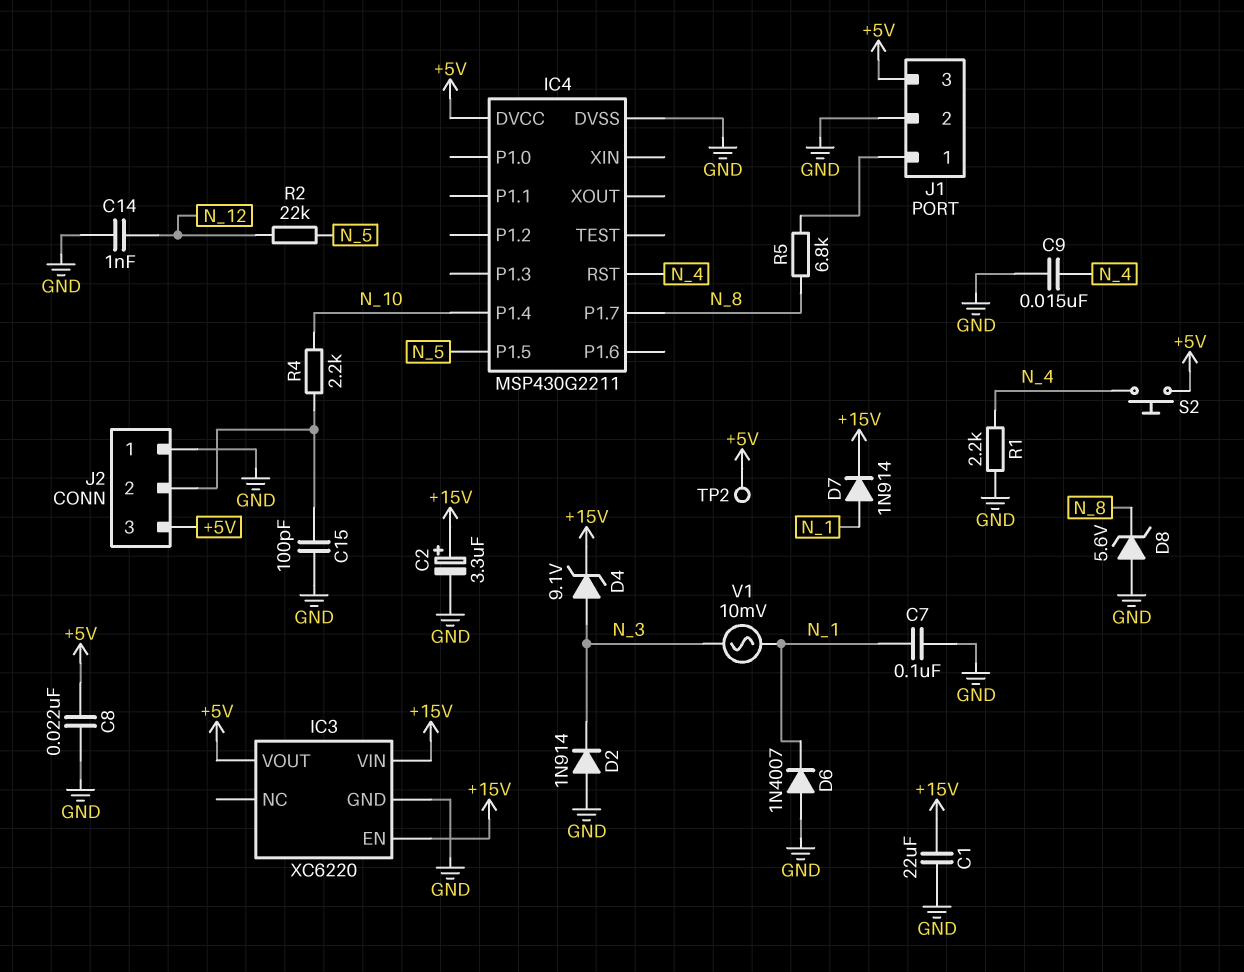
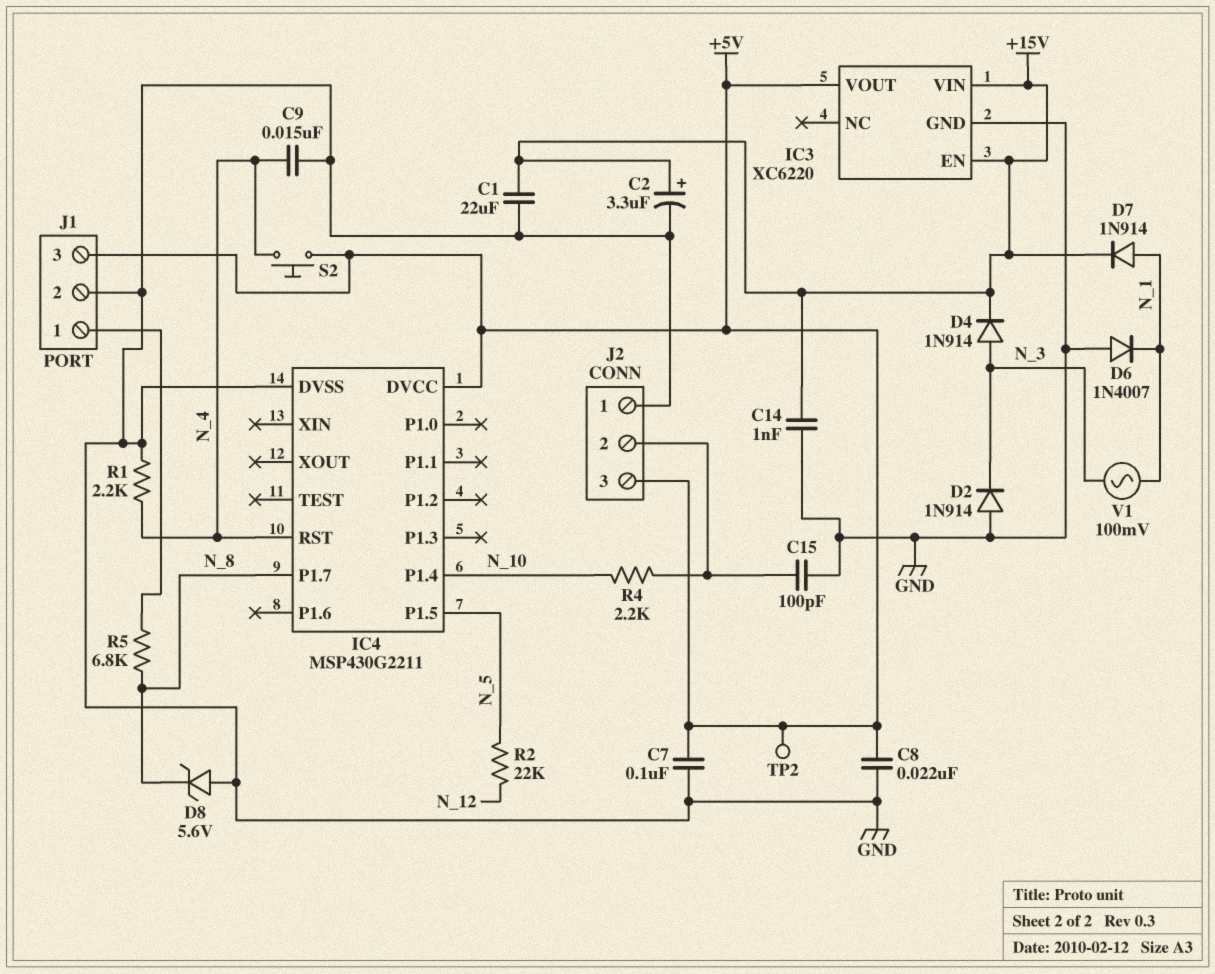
C7: 100nF (GND, N_1) -> 100nF (+5V, GND)
C14: 1nF (GND, N_12) -> 1nF (+15V, GND)
D4: zener 9.1V (A N_3, K +15V) -> diode 1N914 (A N_3, K +15V)
V1: AC 10mV (N_1, N_3) -> AC 100mV (N_1, N_3)

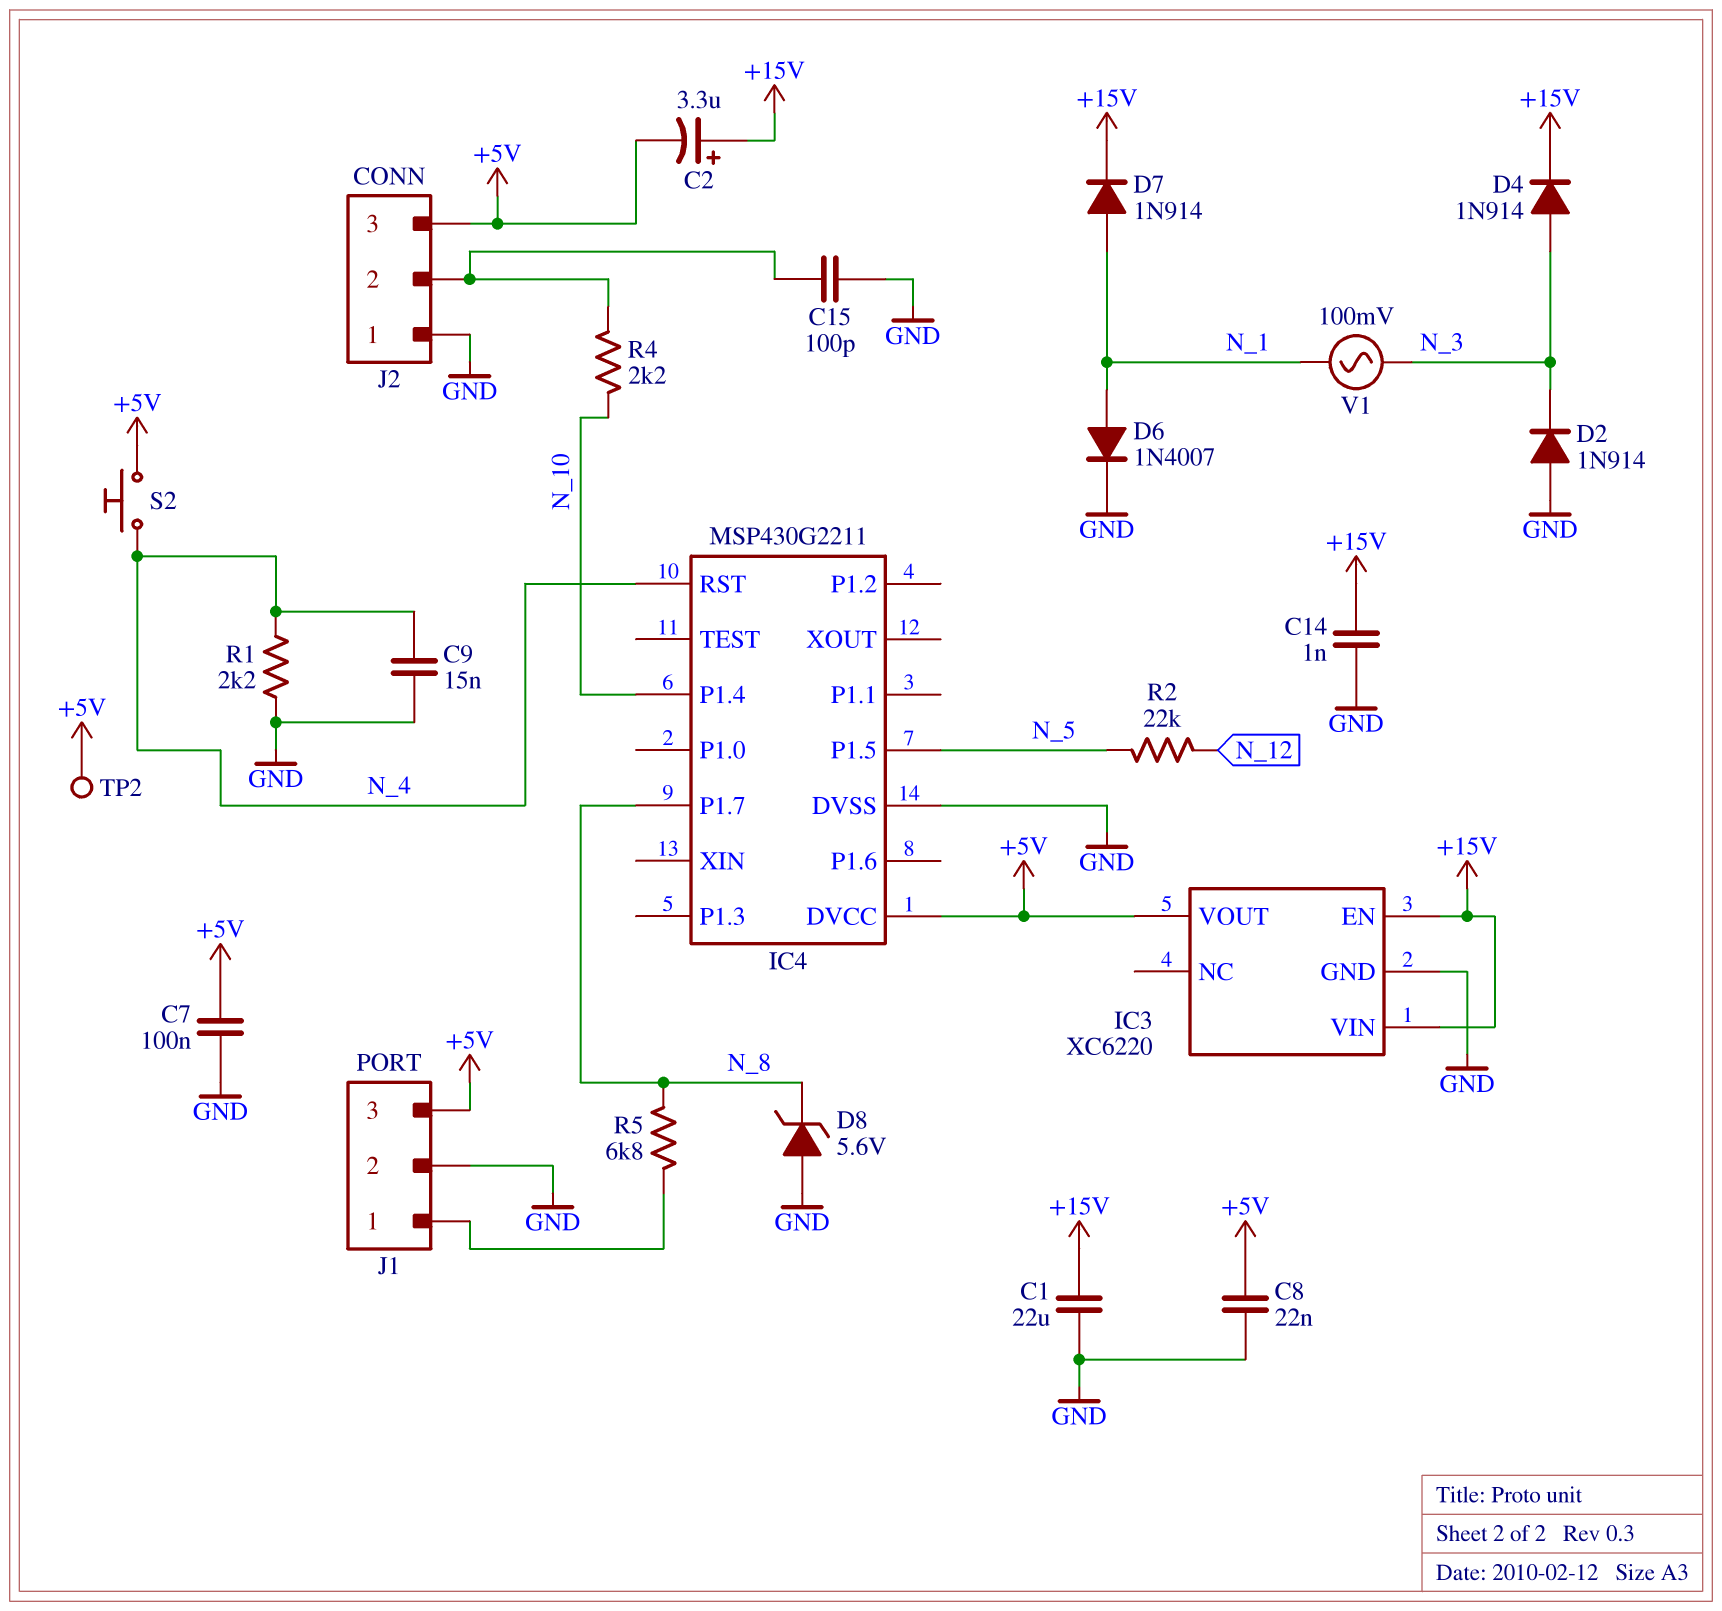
C2: 3.3uF (plus +15V, minus GND) -> 3.3uF (plus +15V, minus +5V)
D6: diode 1N4007 (A GND, K N_1) -> diode 1N4007 (A N_1, K GND)

